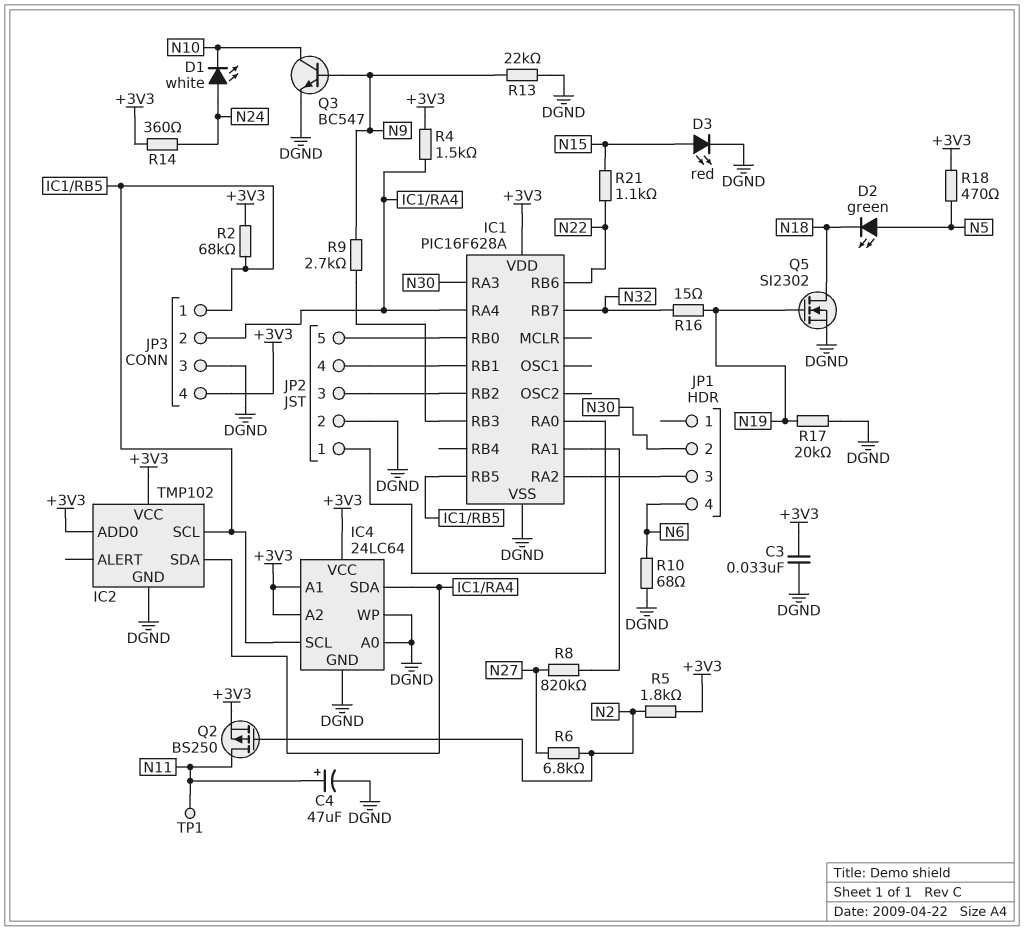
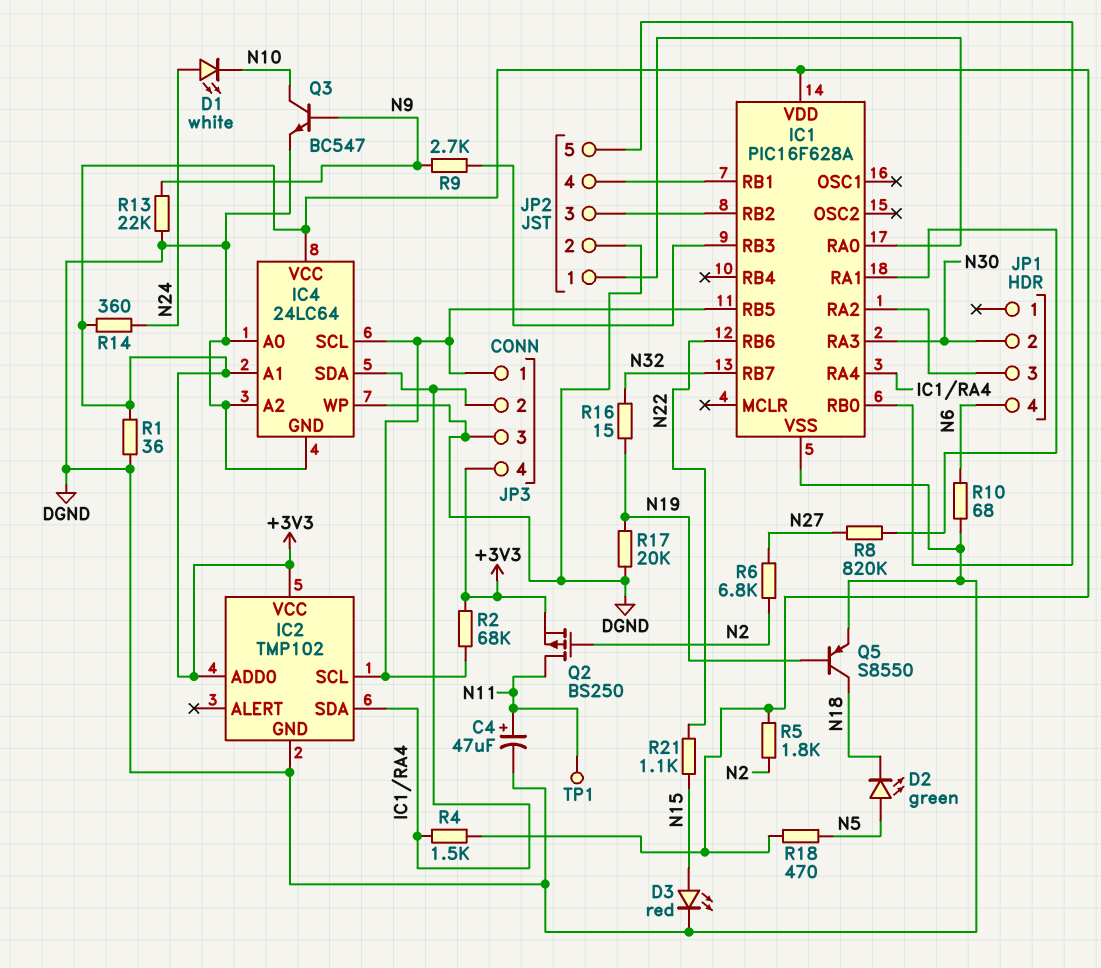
C3: 33nF (+3V3, DGND) -> none
IC4 pin A2: +3V3 -> DGND
Q5: NMOS SI2302 (G N19, D N18, S DGND) -> PNP S8550 (B N19, C N18, E DGND)
R1: none -> 36 (+3V3, DGND)

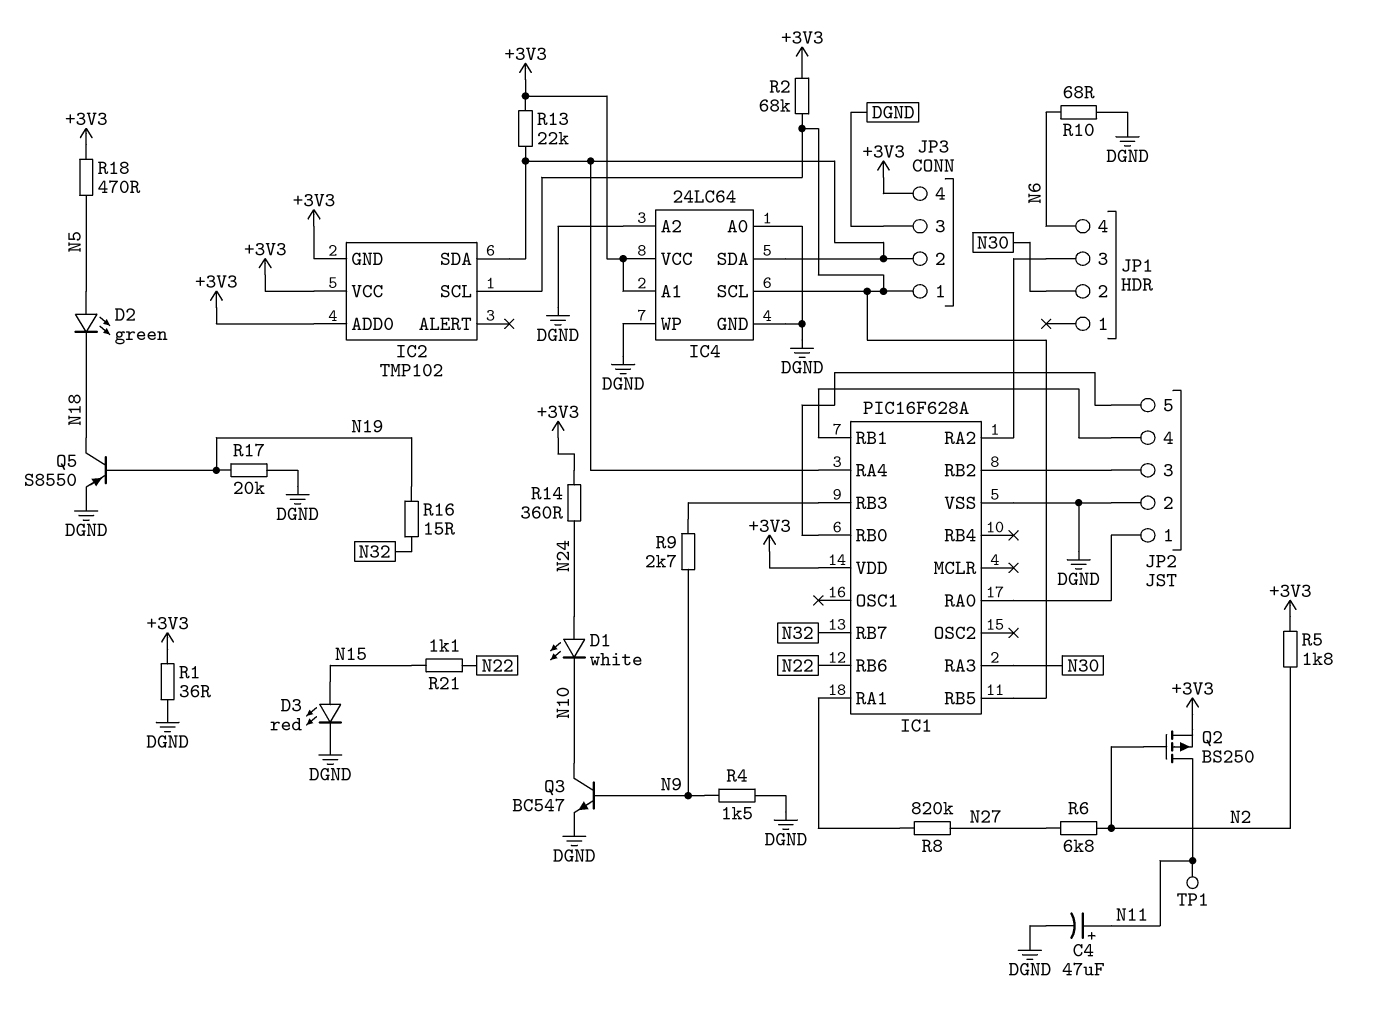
IC2 pin GND: DGND -> +3V3
R4: 1.5k (+3V3, IC1/RA4) -> 1.5k (DGND, N9)
R13: 22k (DGND, N9) -> 22k (+3V3, IC1/RA4)

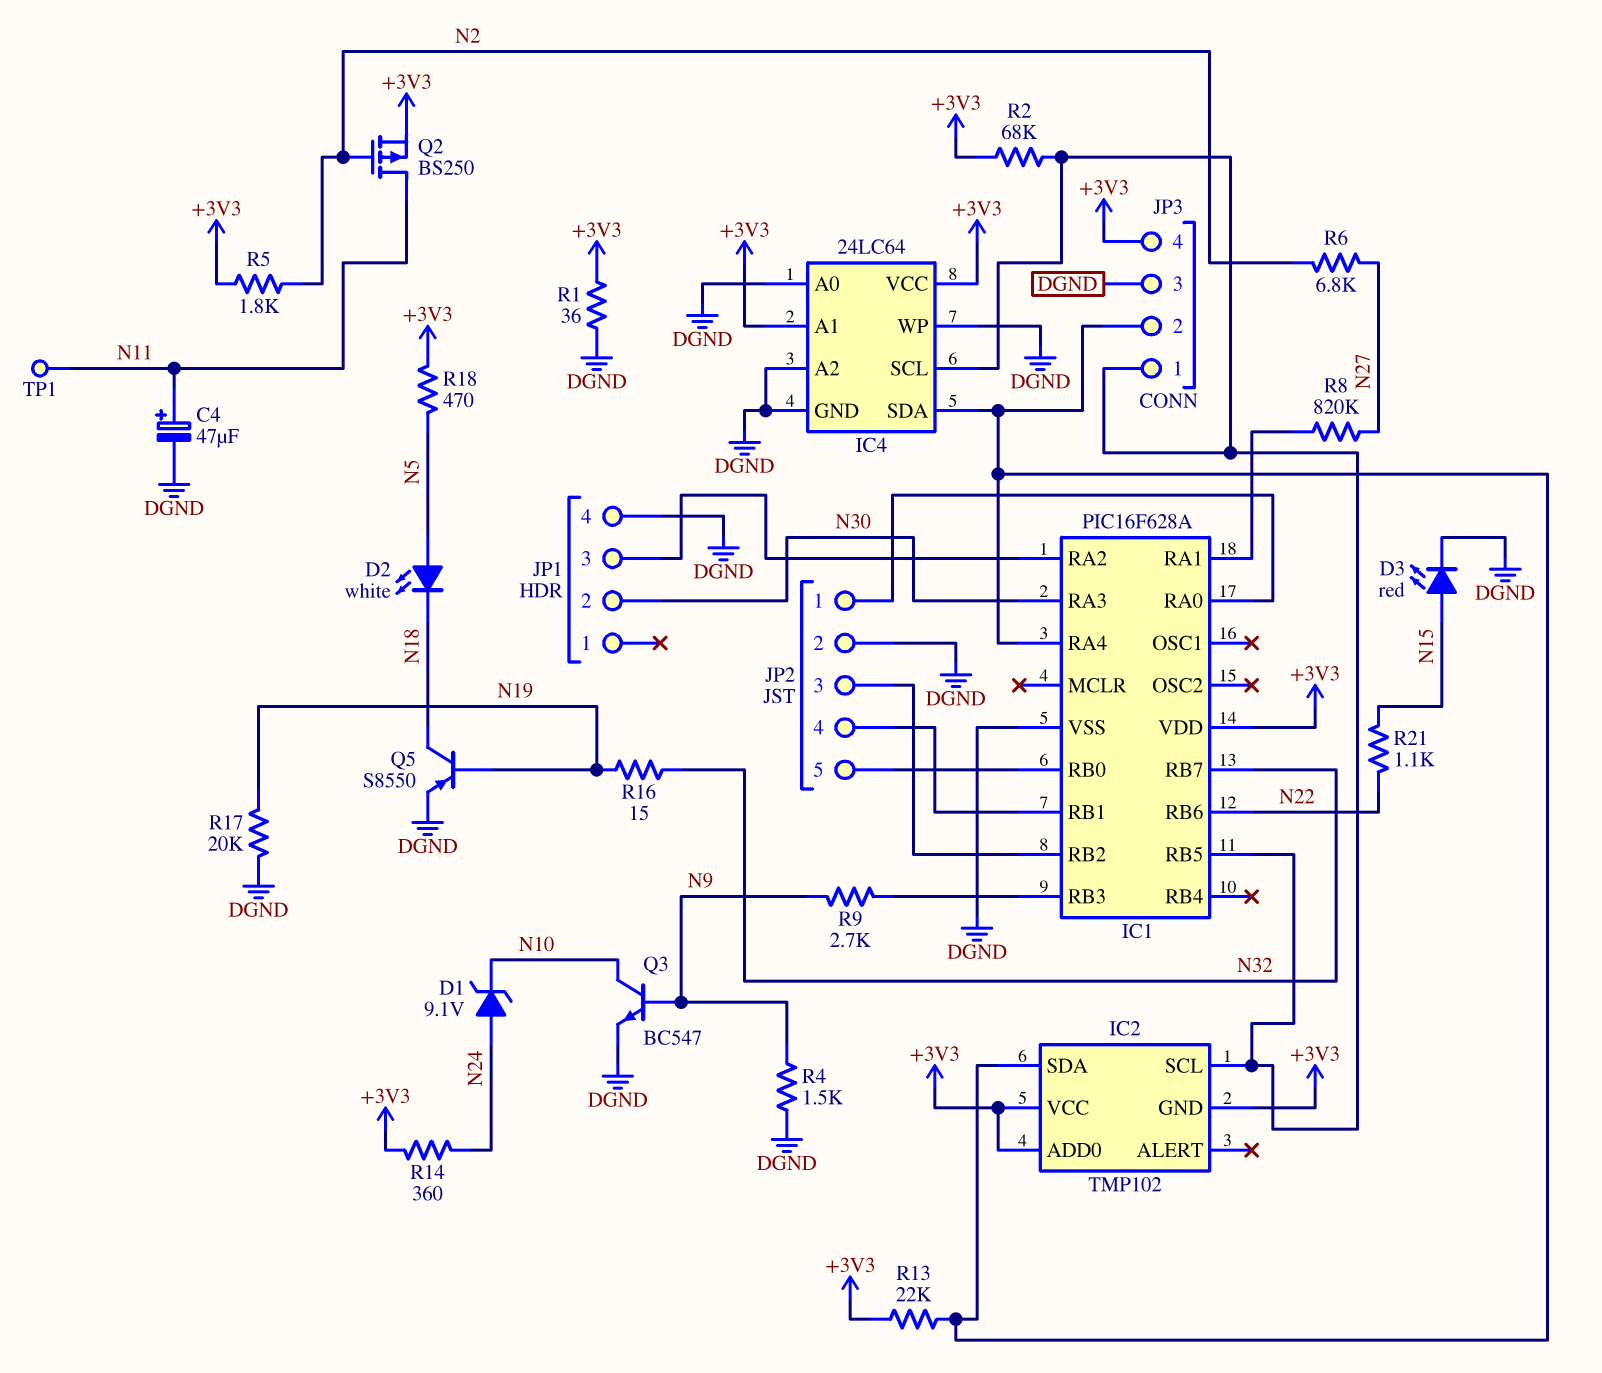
D1: LED white (A N24, K N10) -> zener 9.1V (A N24, K N10)
D2: LED green (A N5, K N18) -> LED white (A N5, K N18)
JP1 pin 4: N6 -> DGND
R10: 68 (DGND, N6) -> none

